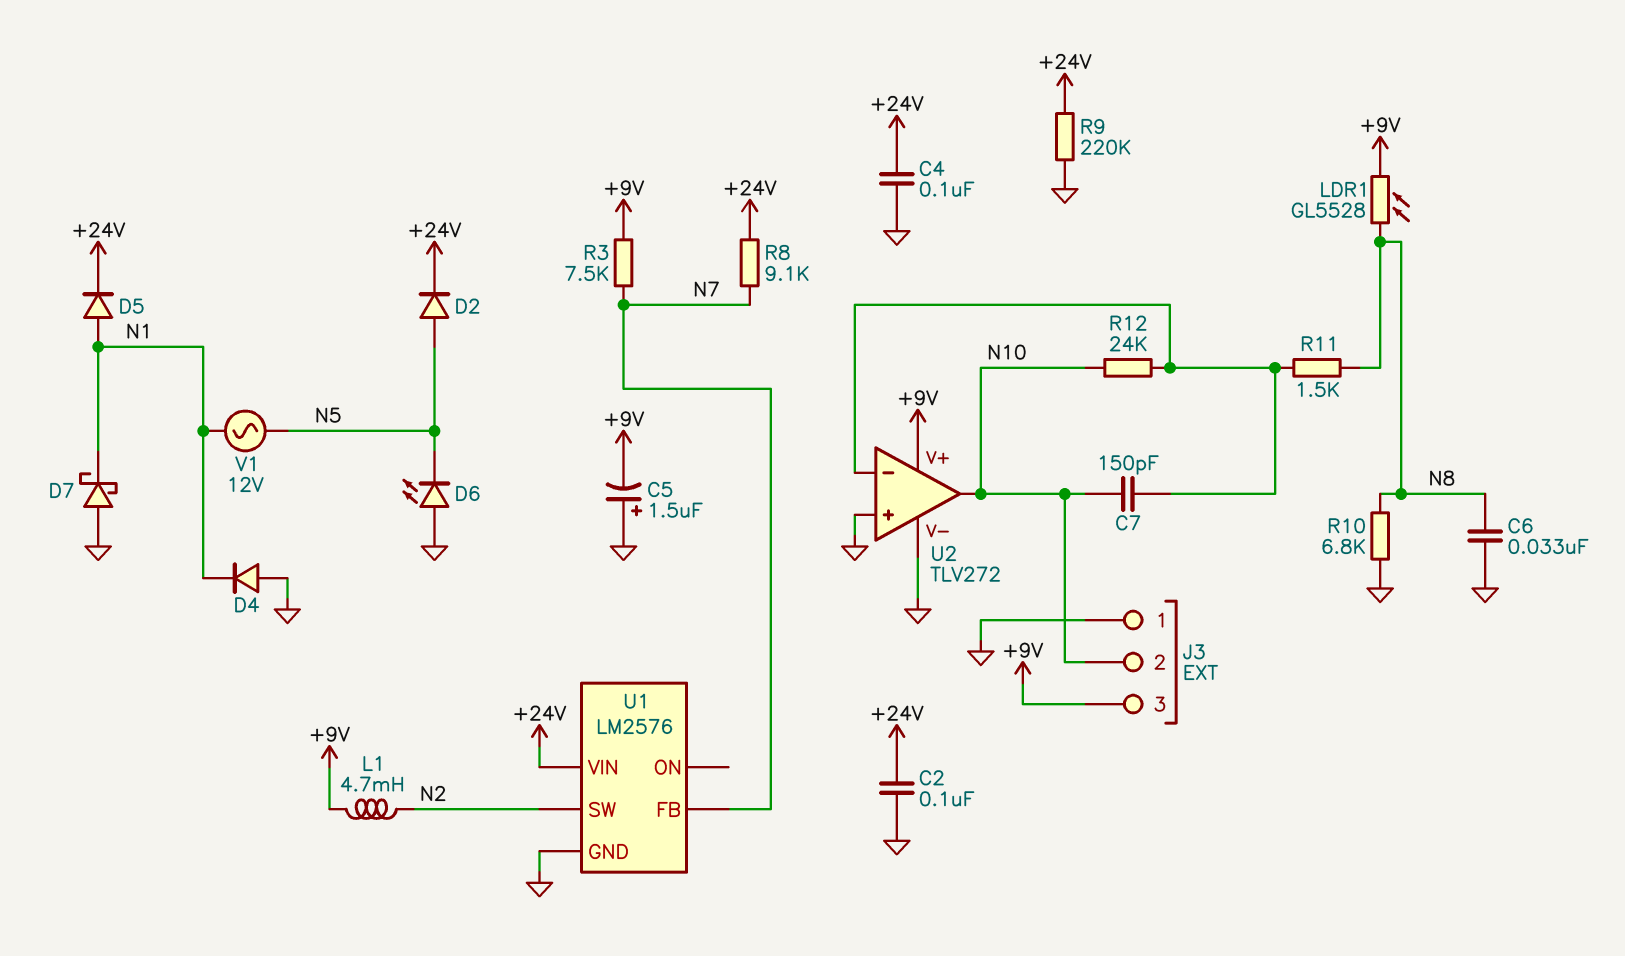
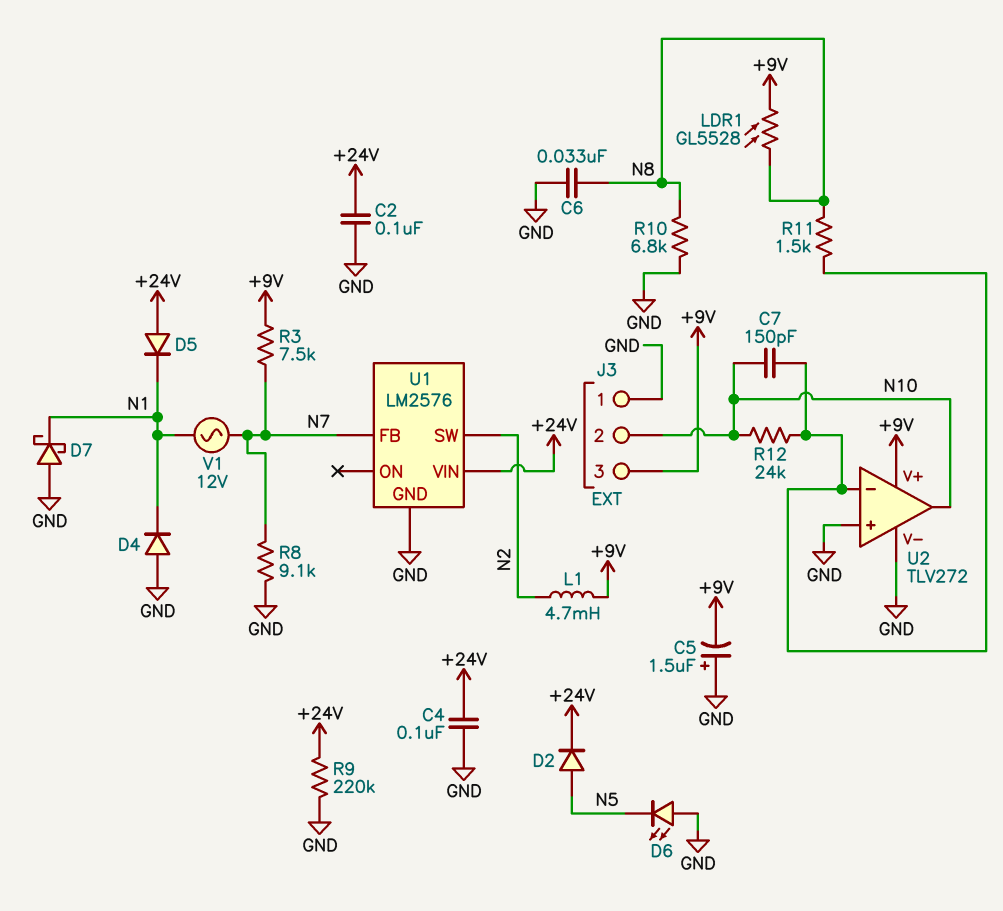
D5: diode (A N1, K +24V) -> diode (A +24V, K N1)
R8: 9.1k (+24V, N7) -> 9.1k (GND, N7)
V1: AC 12V (N1, N5) -> AC 12V (N1, N7)

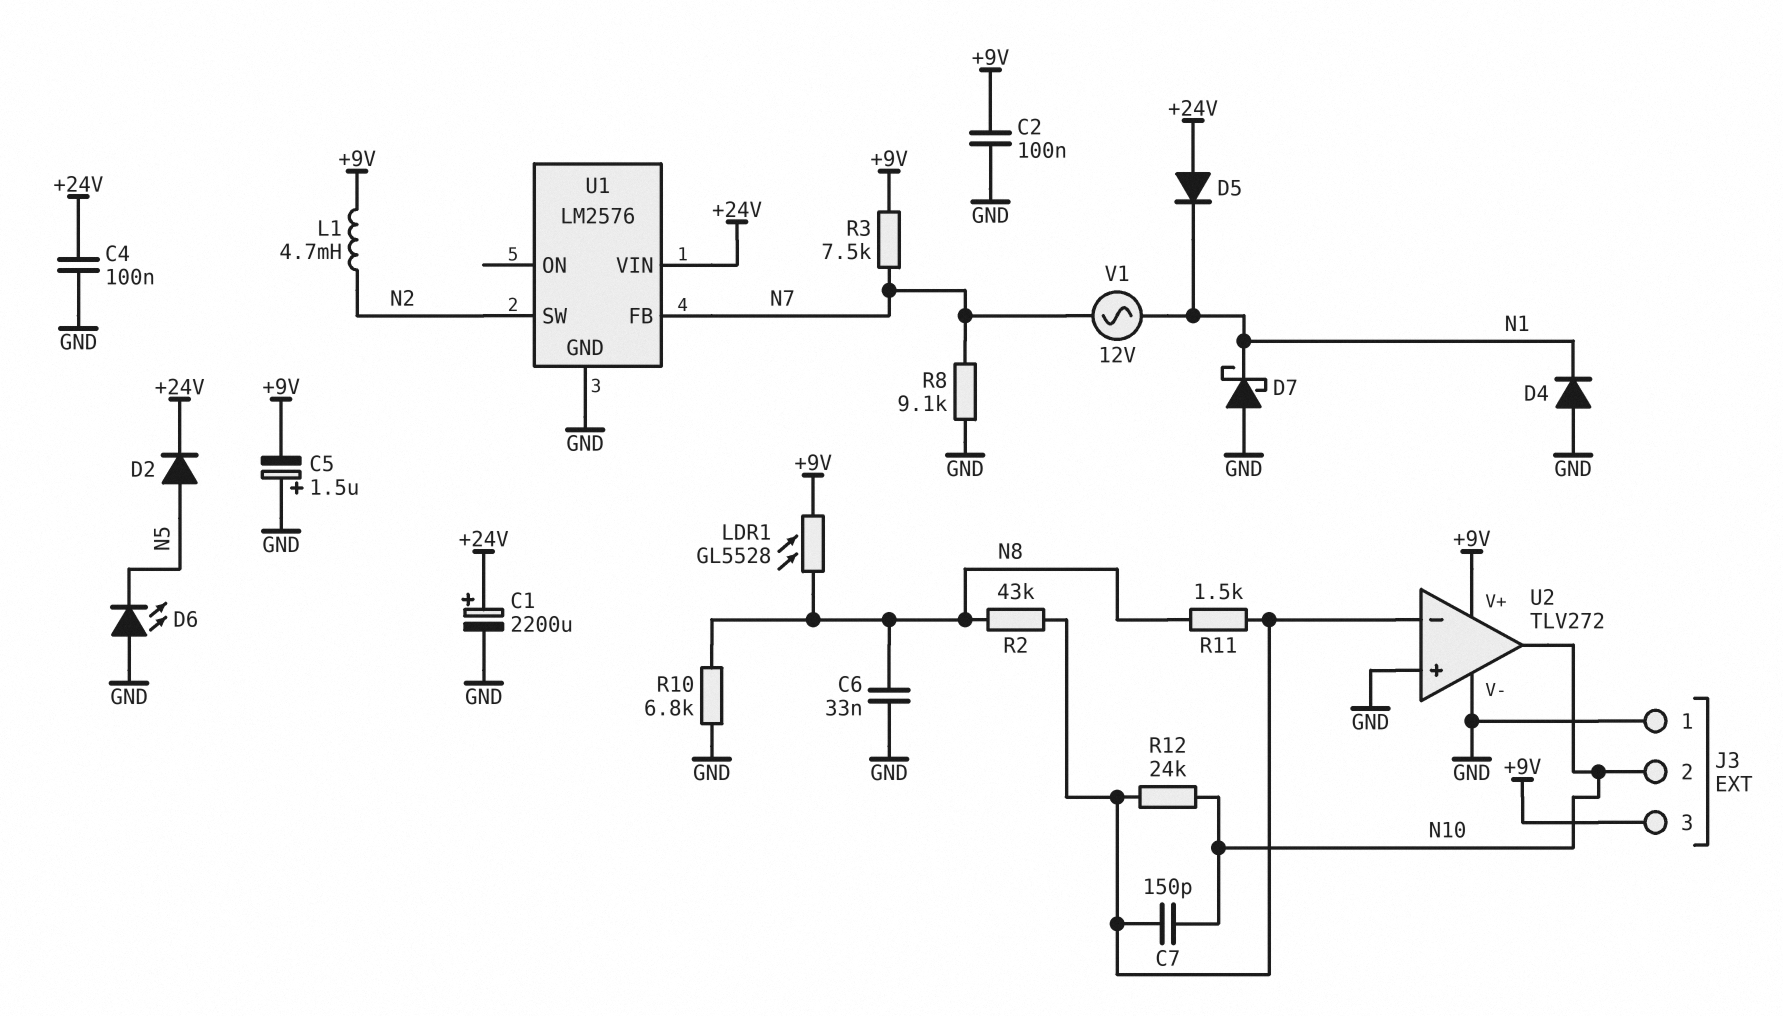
C1: none -> 2200uF (plus +24V, minus GND)
C2: 100nF (+24V, GND) -> 100nF (+9V, GND)
R2: none -> 43k (N8, U2/in-)
R9: 220k (+24V, GND) -> none

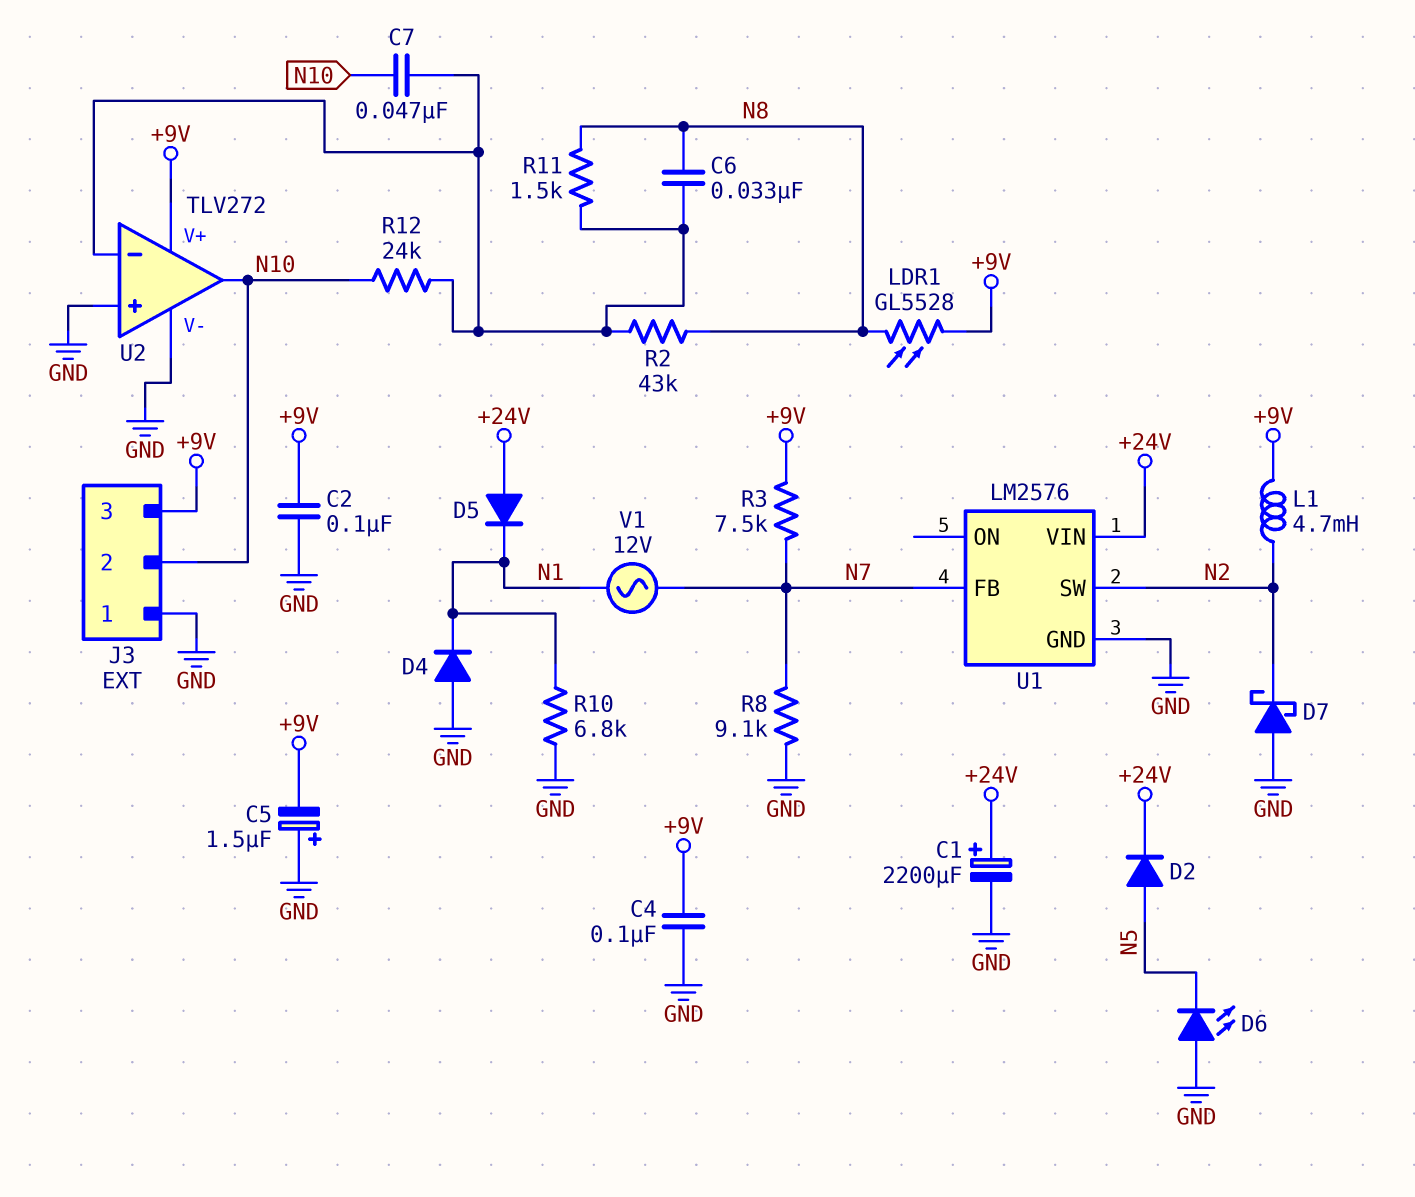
C4: 100nF (+24V, GND) -> 100nF (+9V, GND)
C6: 33nF (GND, N8) -> 33nF (N8, U2/in-)
C7: 150pF (N10, U2/in-) -> 47nF (N10, U2/in-)
D7: schottky (A GND, K N1) -> schottky (A GND, K N2)
R10: 6.8k (GND, N8) -> 6.8k (GND, N1)

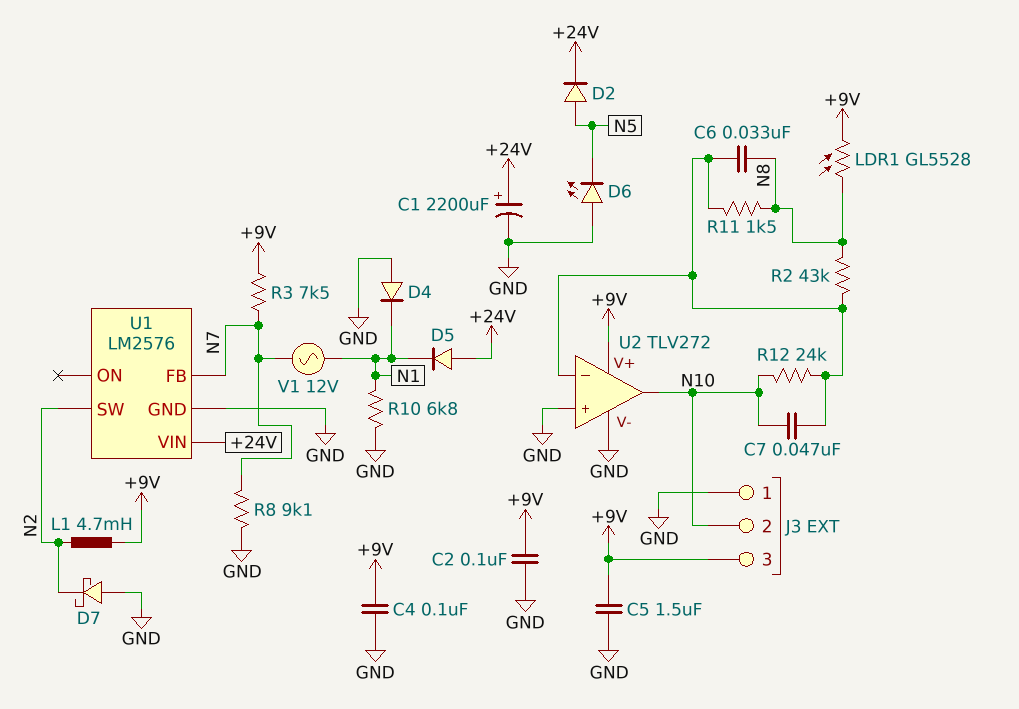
C5: 1.5uF (plus GND, minus +9V) -> 1.5uF (+9V, GND)

